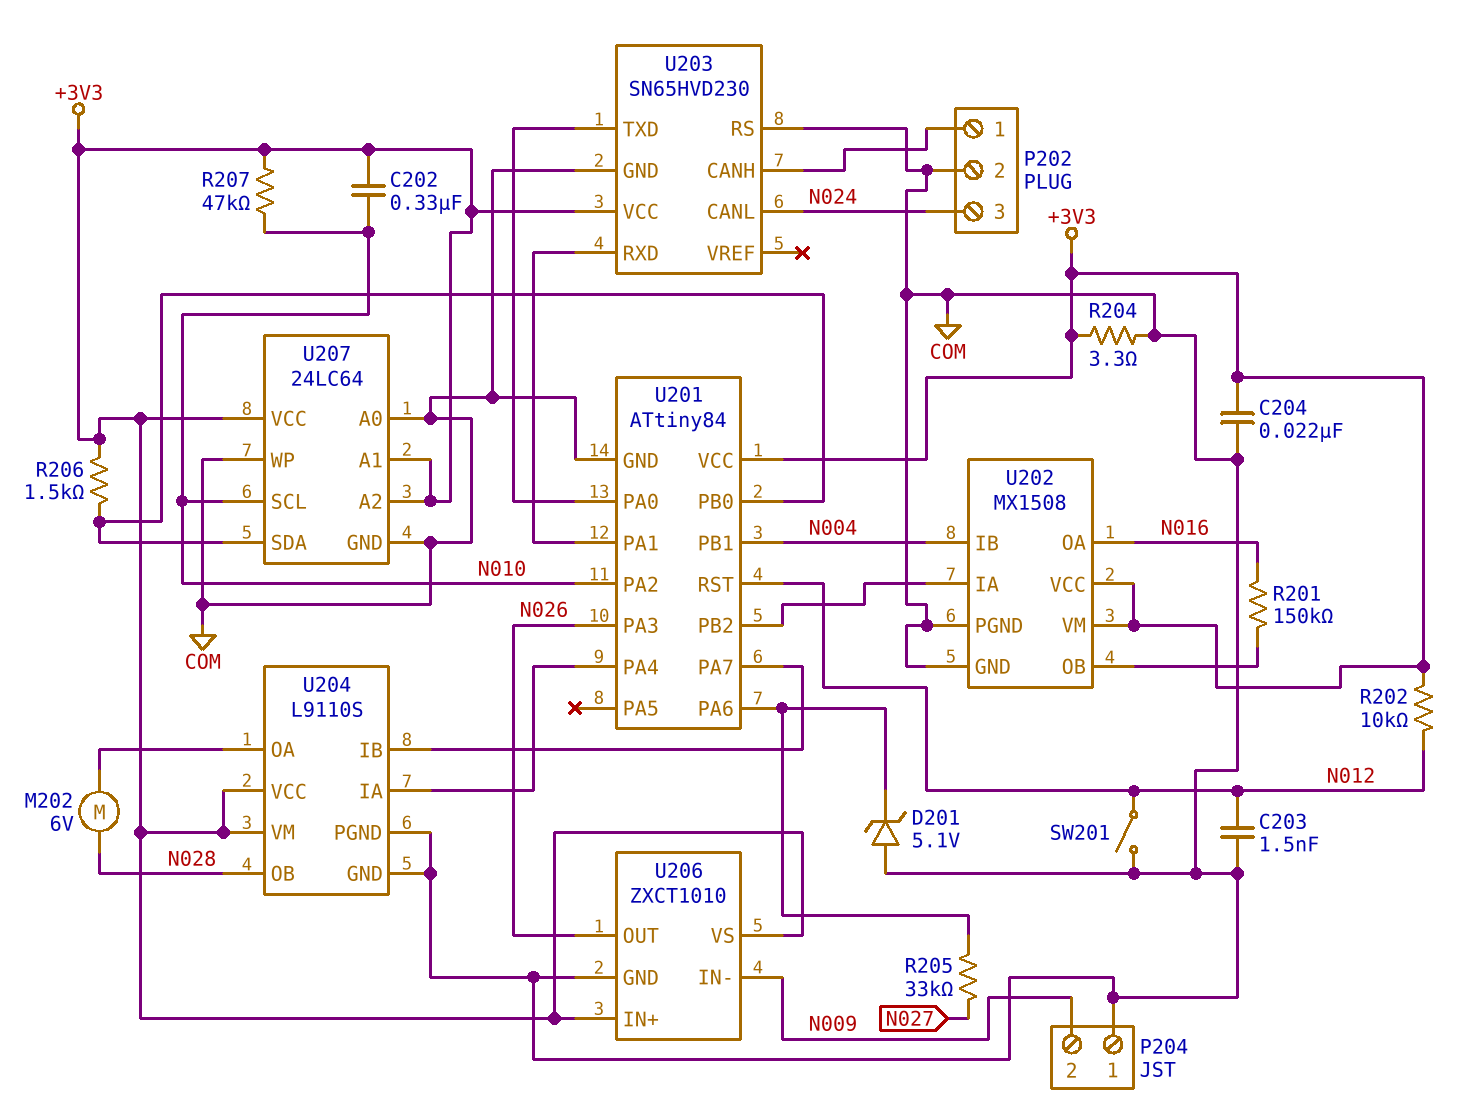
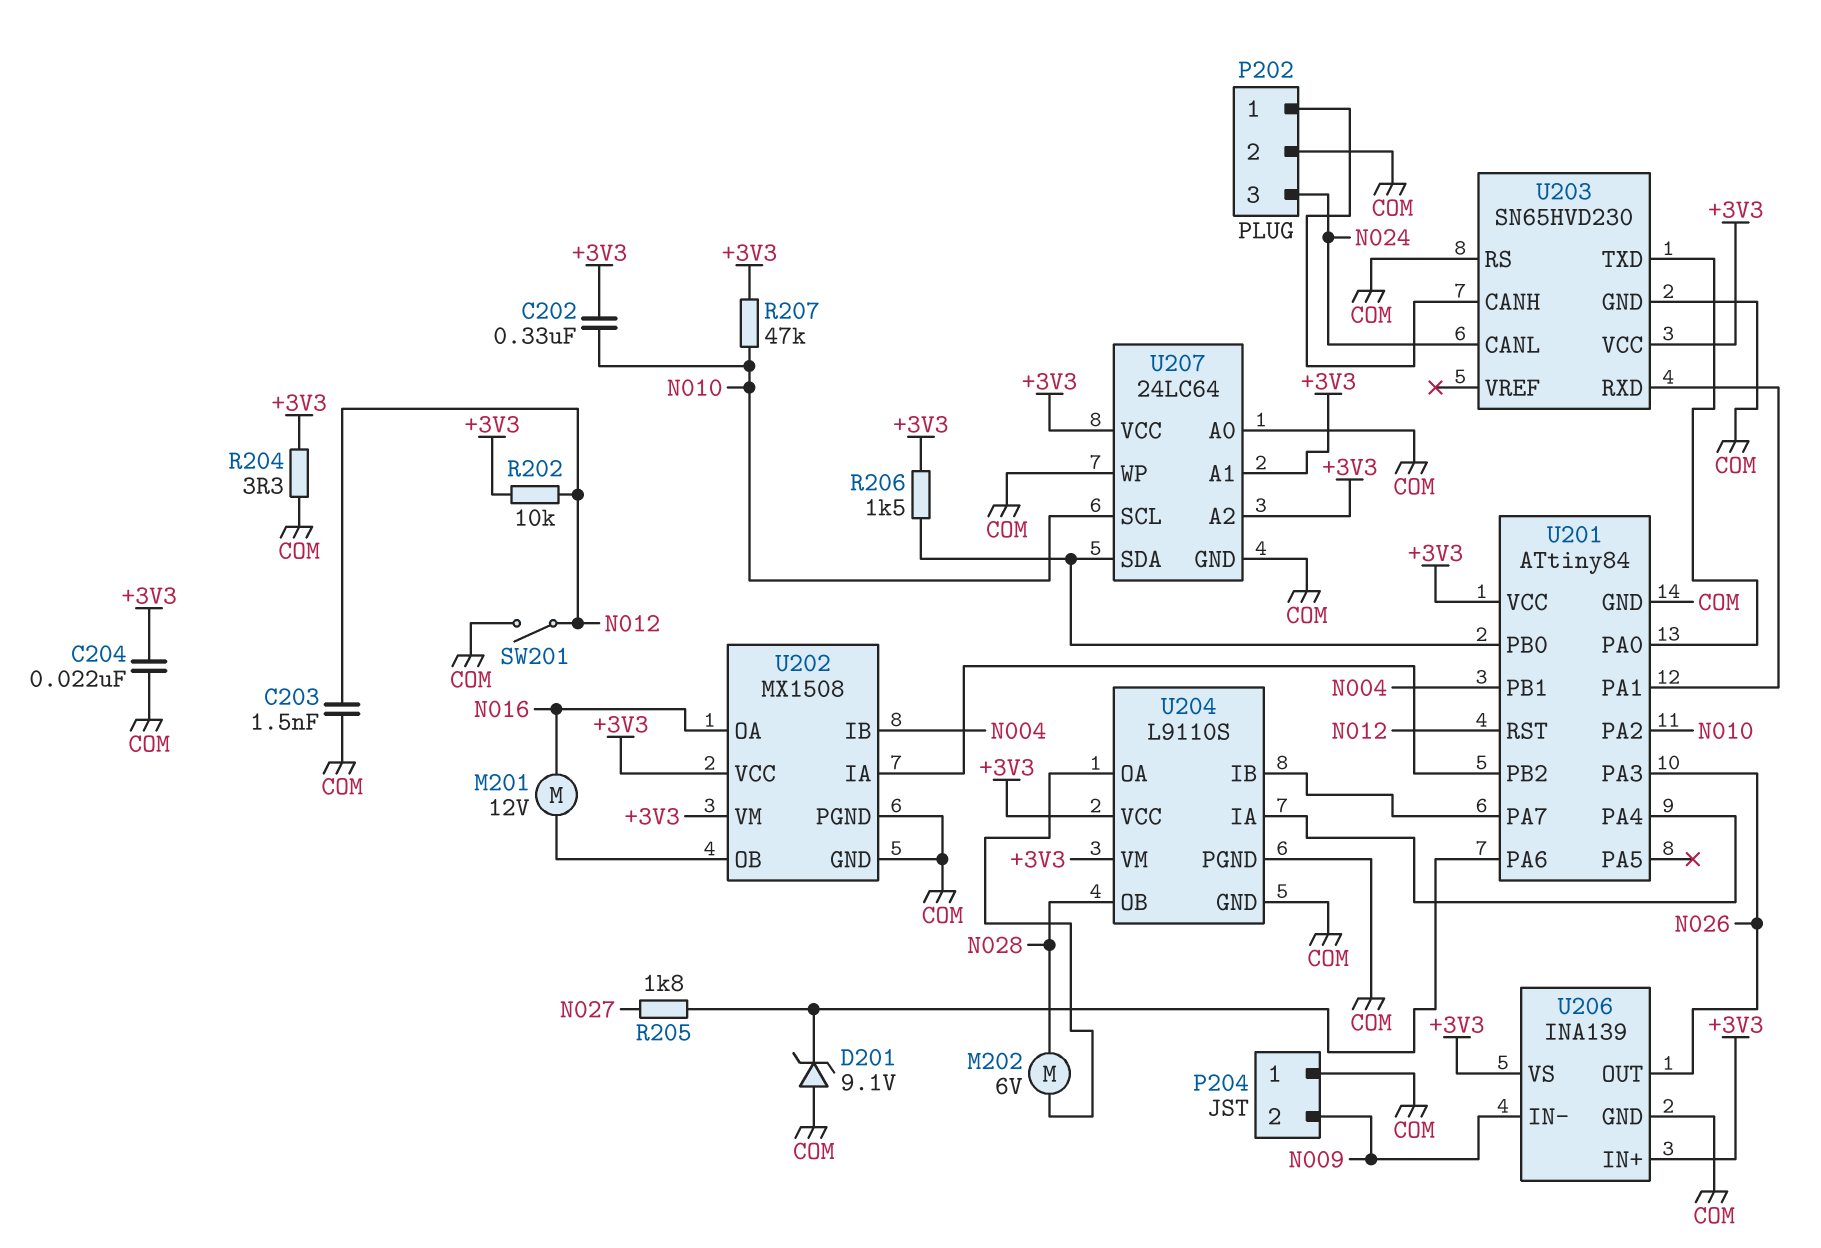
D201: zener 5.1V (A COM, K U201/PA6) -> zener 9.1V (A COM, K U201/PA6)
M201: none -> motor 12V (N016, U202/OB)
R201: 150k (N016, U202/OB) -> none
R205: 33k (N027, U201/PA6) -> 1.8k (N027, U201/PA6)
U206: ZXCT1010 -> INA139

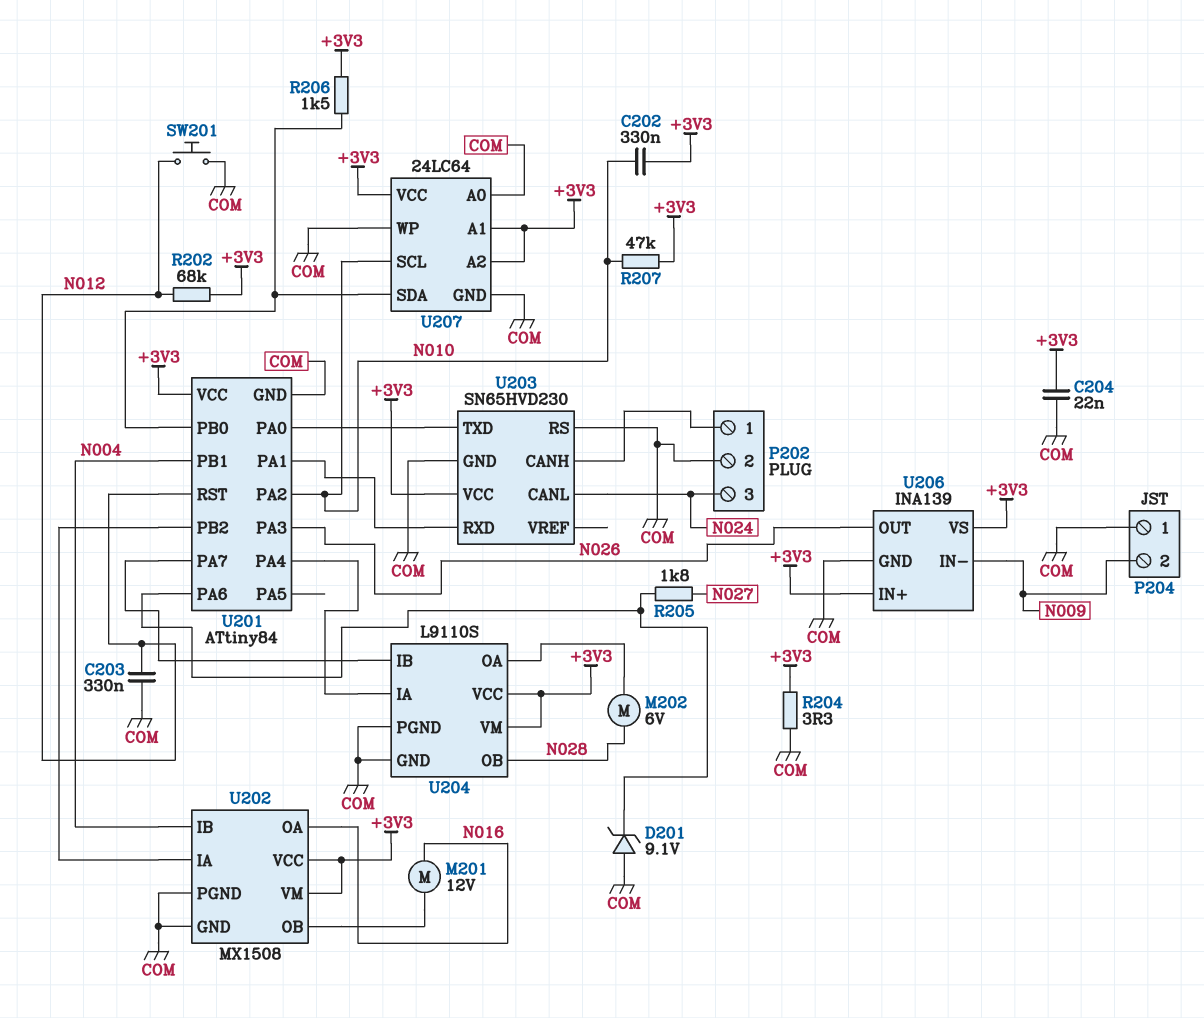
C203: 1.5nF (COM, N012) -> 330nF (COM, N012)
R202: 10k (+3V3, N012) -> 68k (+3V3, N012)
SW201: switch (COM, N012) -> button (COM, N012)

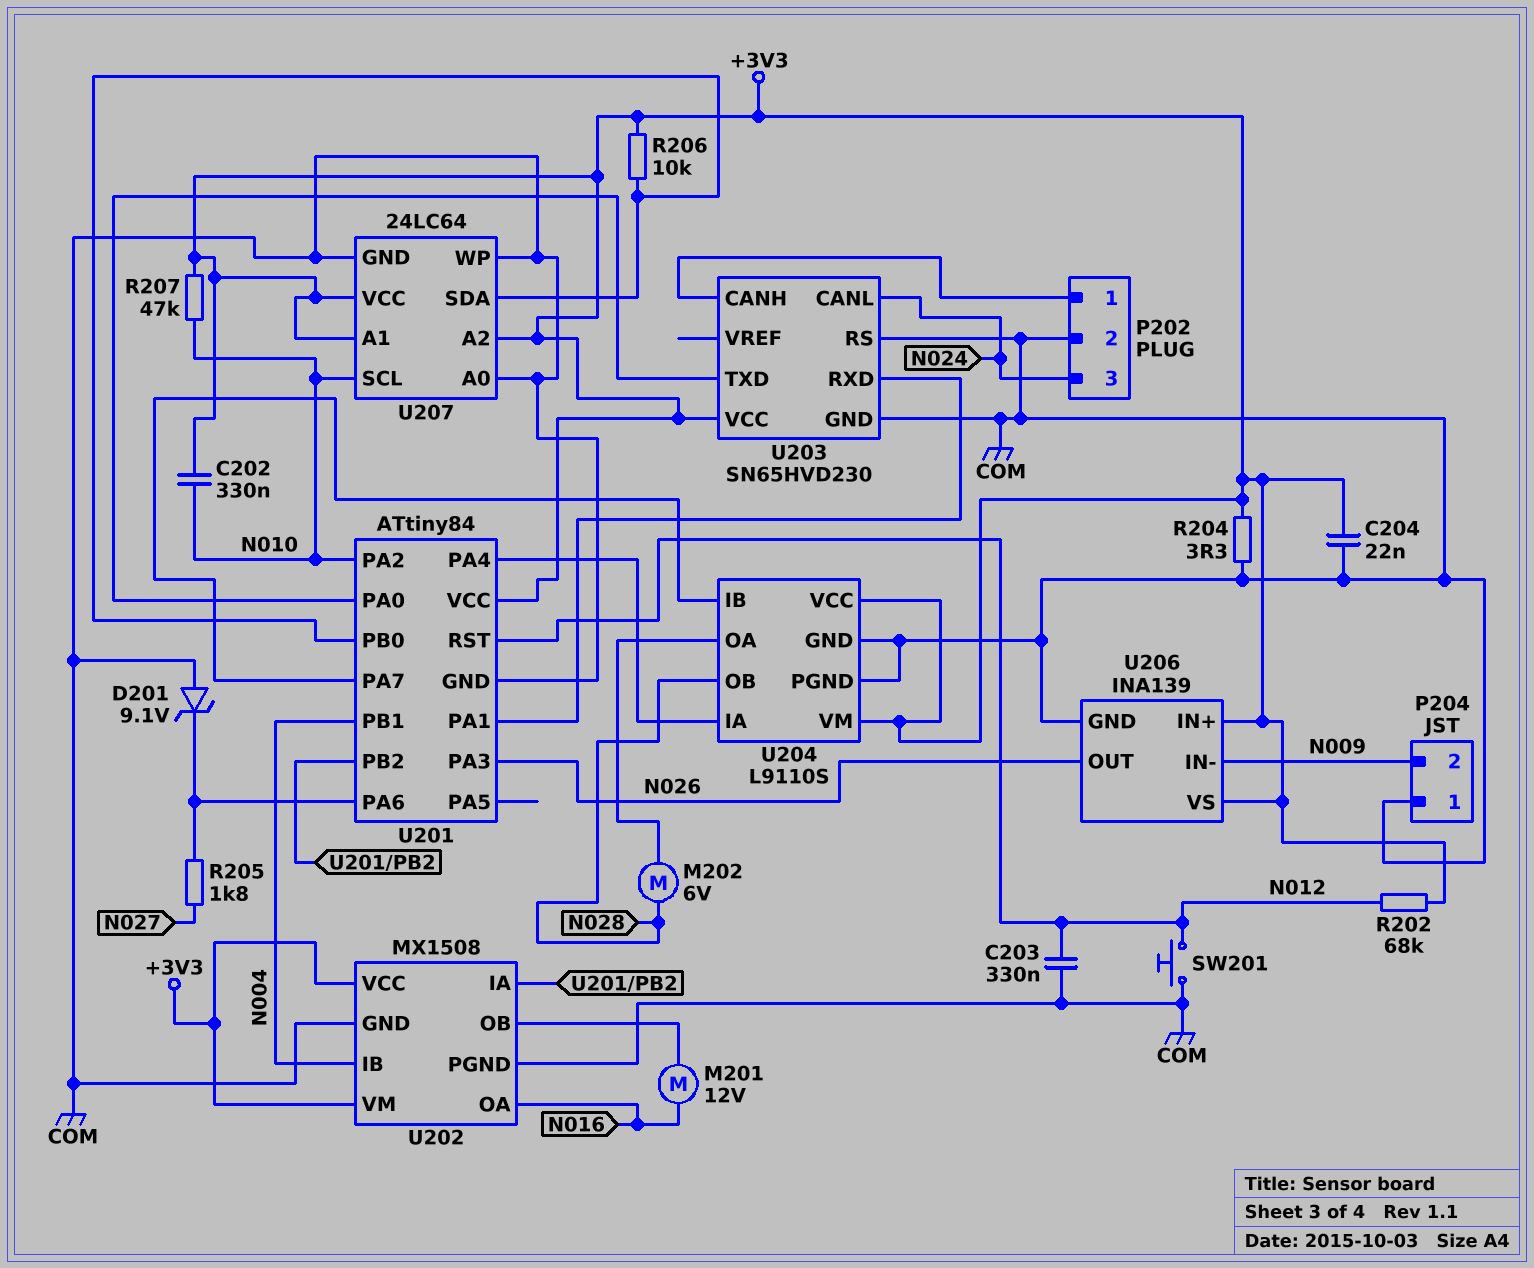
R206: 1.5k (+3V3, U201/PB0) -> 10k (+3V3, U201/PB0)

